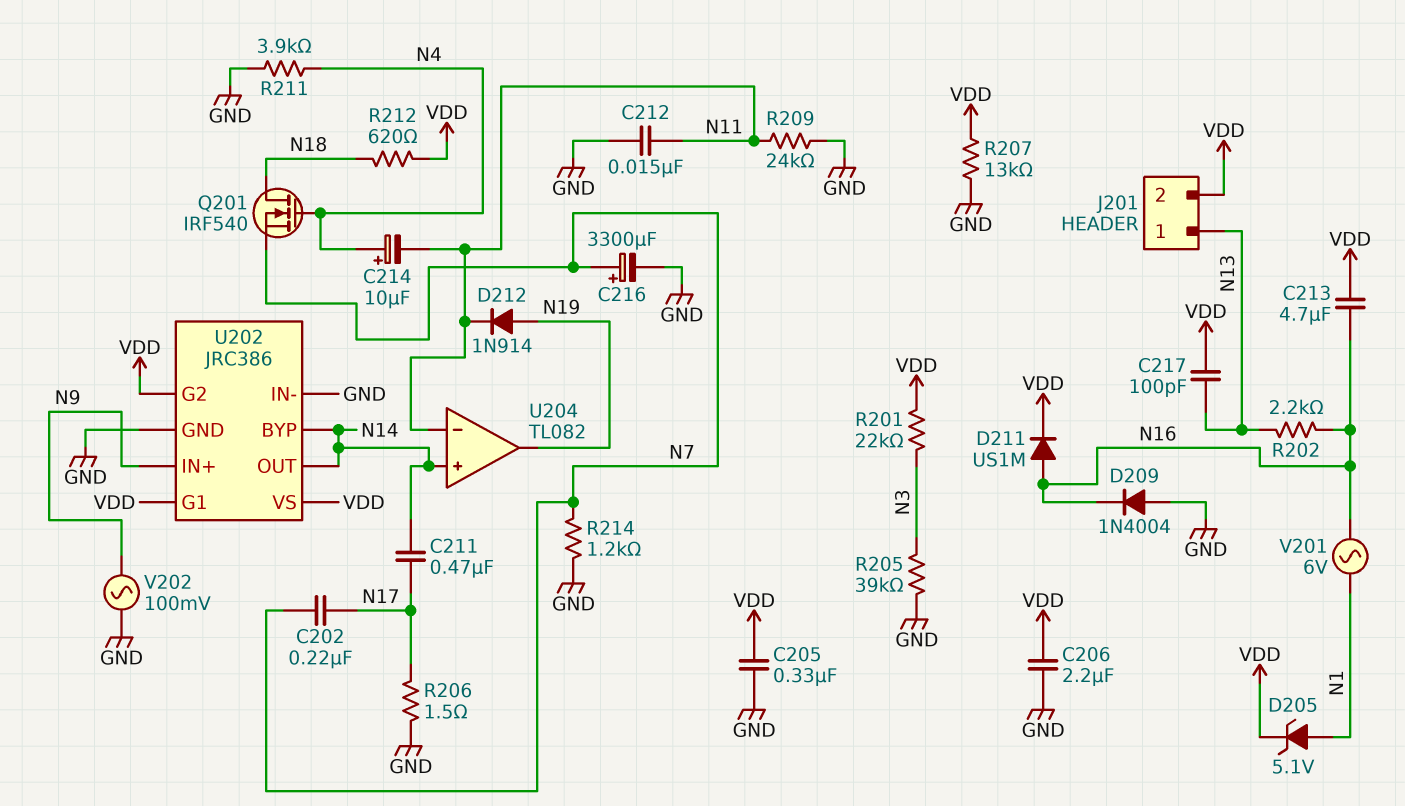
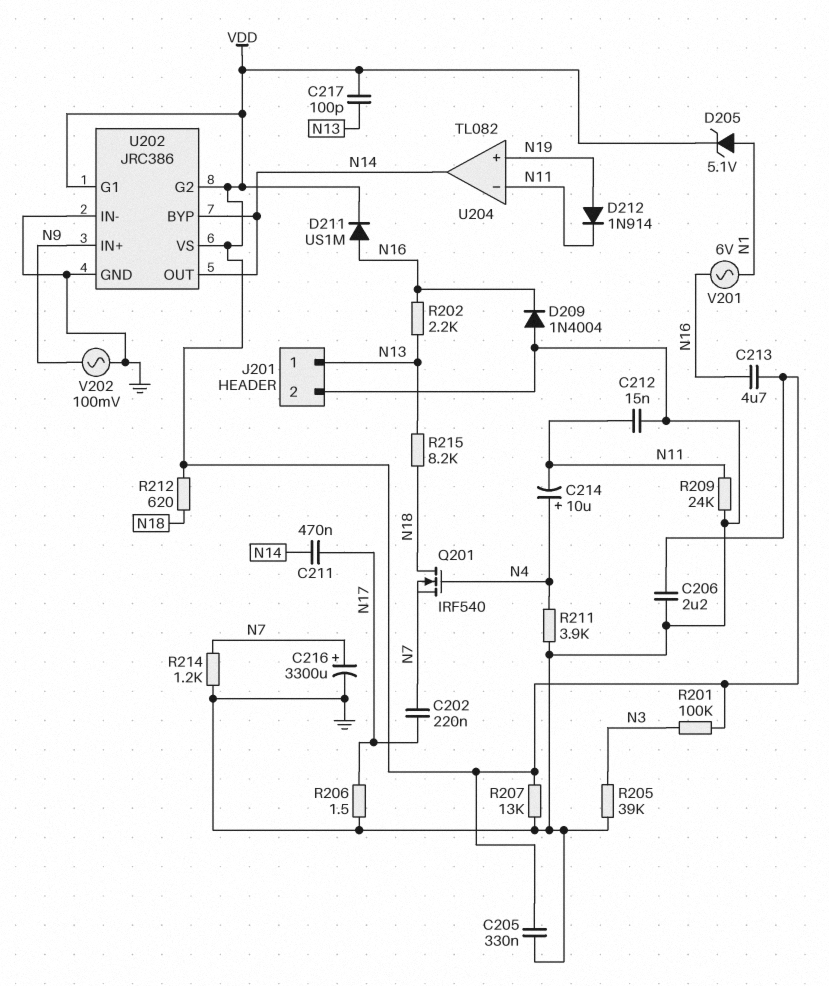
J201 pin 2: VDD -> GND
R201: 22k (N3, VDD) -> 100k (N3, VDD)
R215: none -> 8.2k (N13, N18)
U204 pin in+: N14 -> N19
U204 pin out: N19 -> N14

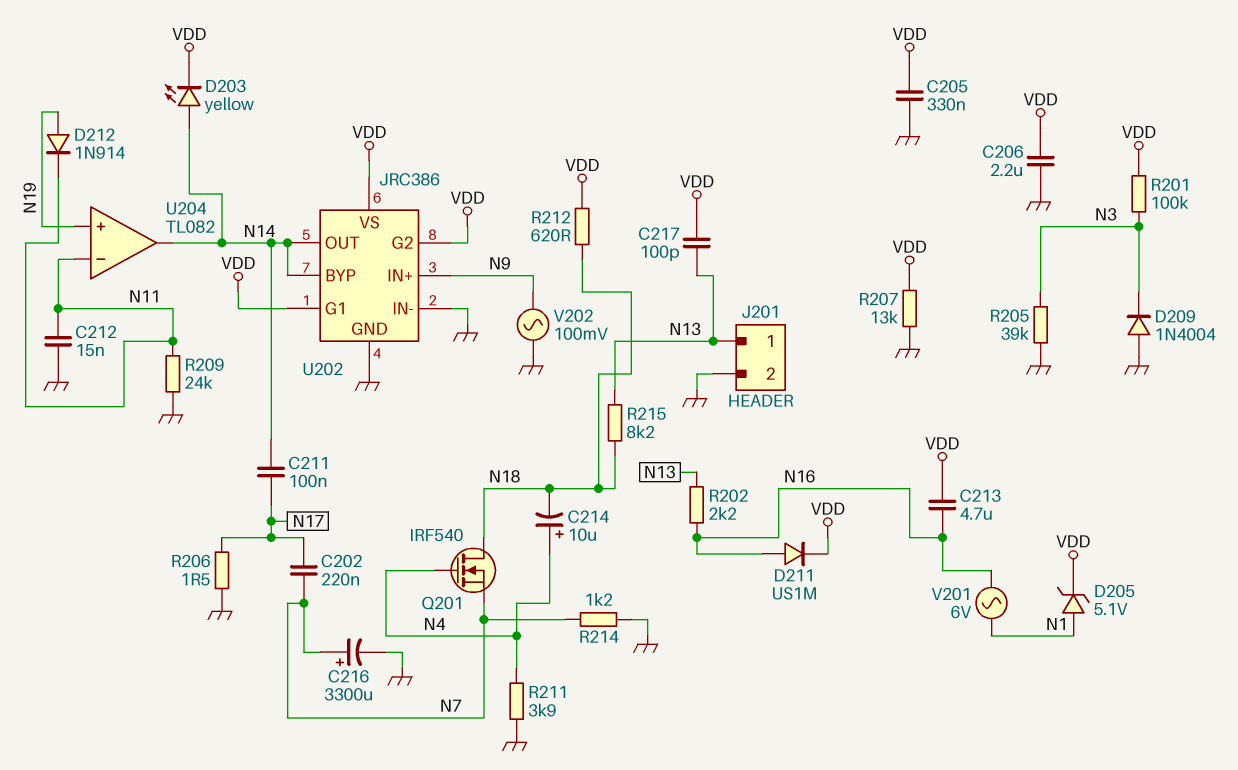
C211: 470nF (N14, N17) -> 100nF (N14, N17)
C214: 10uF (plus N4, minus N11) -> 10uF (plus N4, minus N18)
D203: none -> LED yellow (A N14, K VDD)
D209: diode 1N4004 (A GND, K N16) -> diode 1N4004 (A GND, K N3)

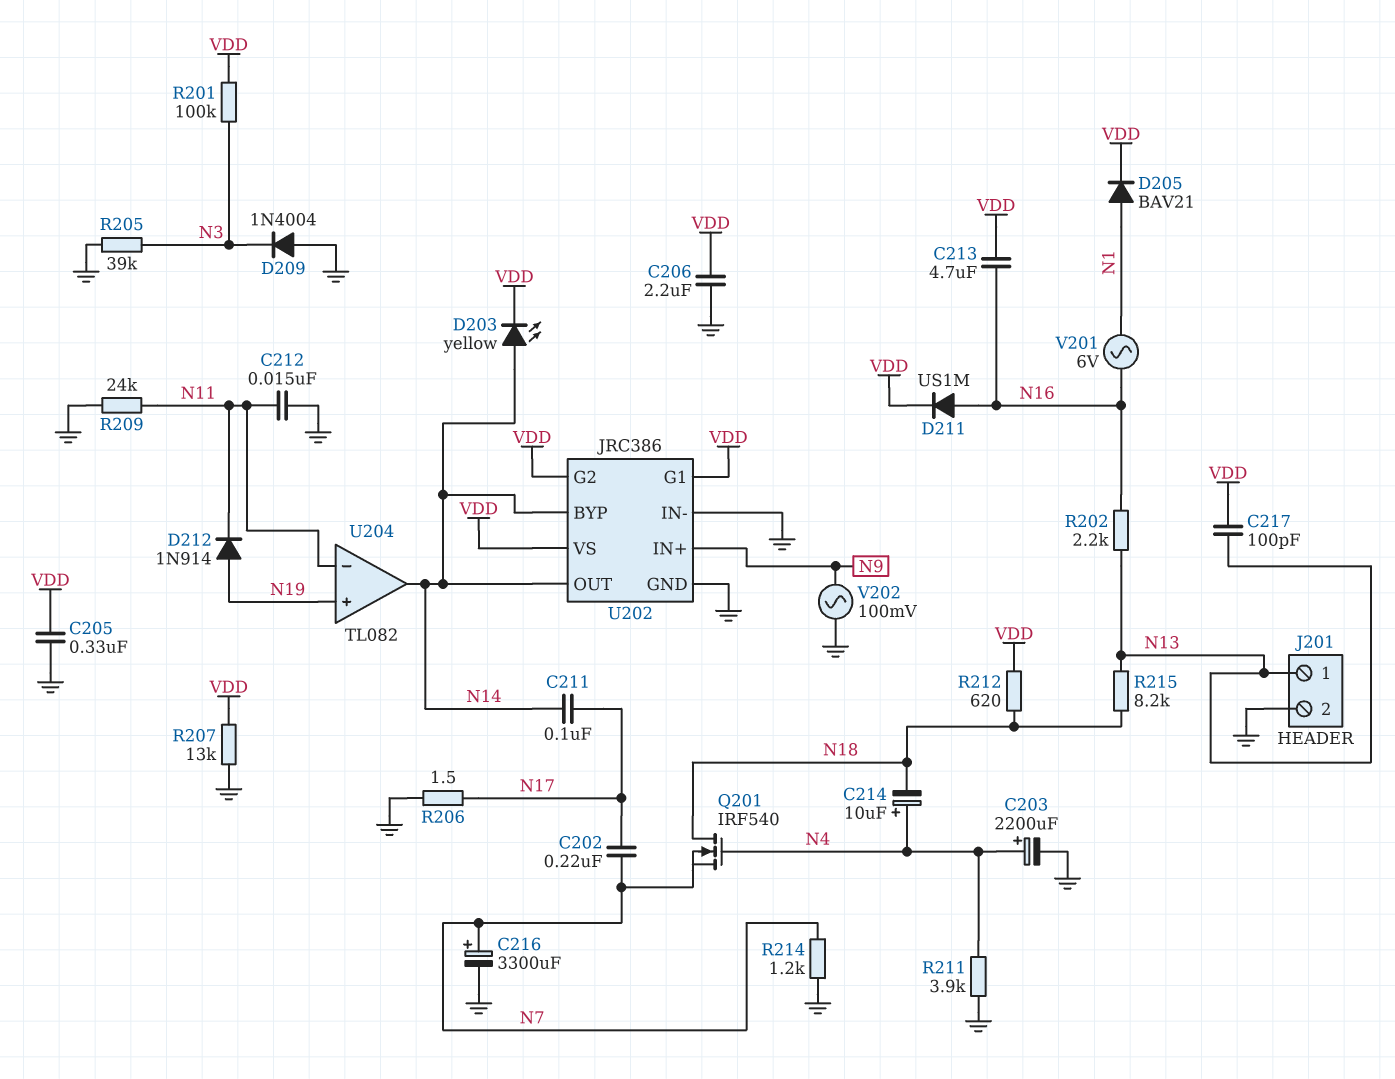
C203: none -> 2200uF (plus N4, minus GND)
D205: zener 5.1V (A N1, K VDD) -> diode BAV21 (A N1, K VDD)

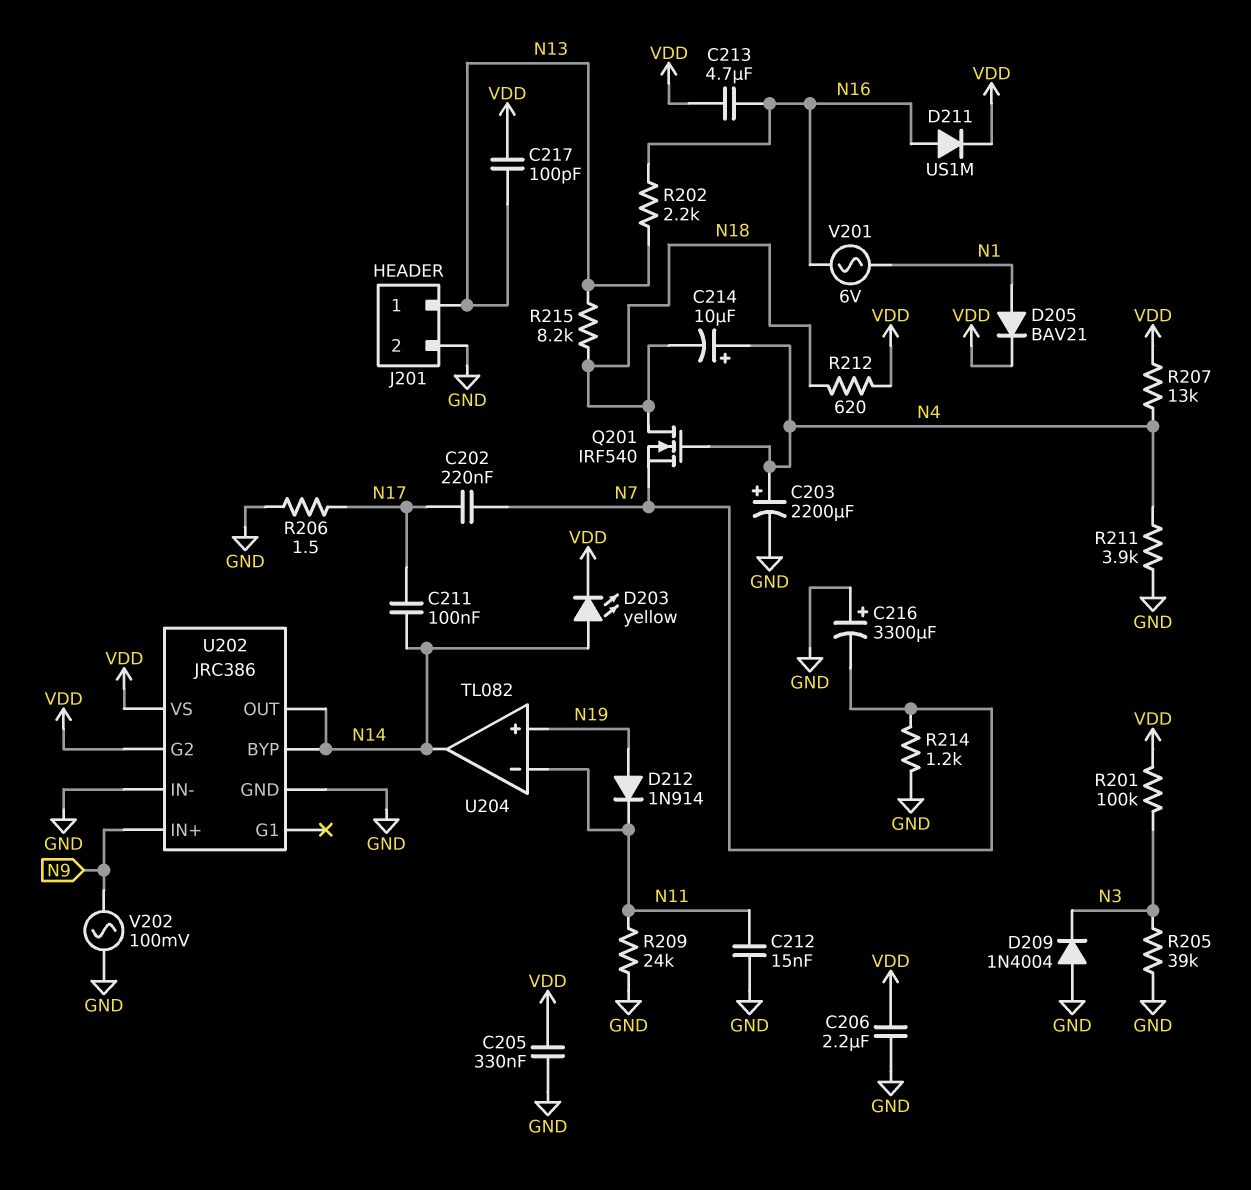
C216: 3300uF (plus N7, minus GND) -> 3300uF (plus GND, minus N7)
R207: 13k (GND, VDD) -> 13k (N4, VDD)
U202 pin G1: VDD -> none

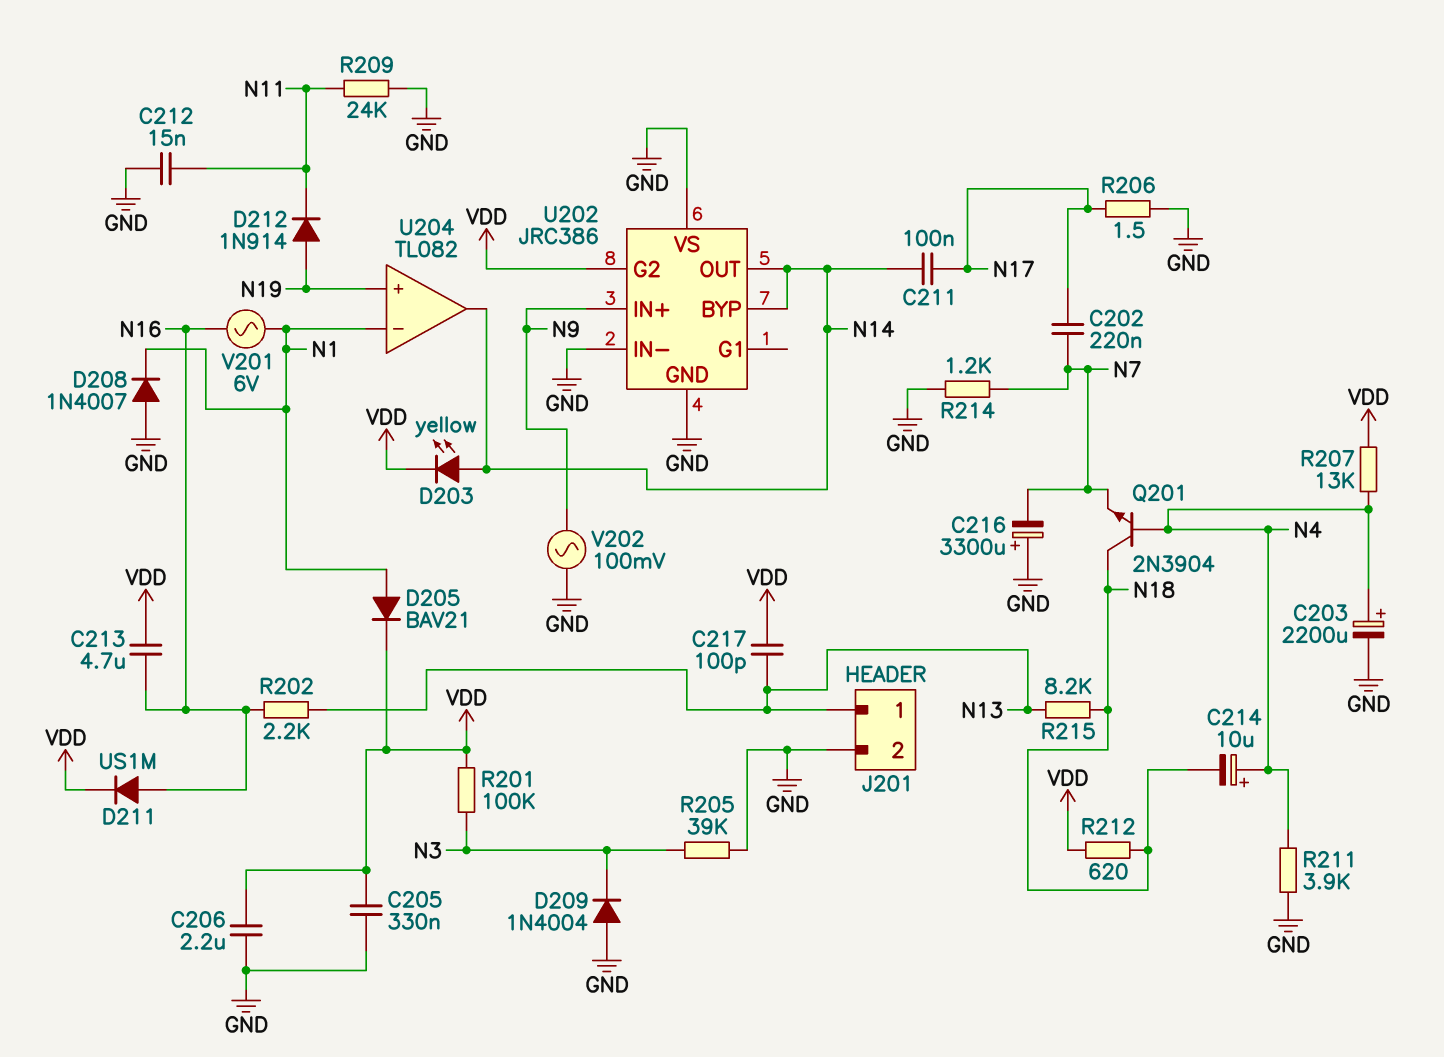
D208: none -> diode 1N4007 (A GND, K N1)
Q201: NMOS IRF540 (G N4, D N18, S N7) -> NPN 2N3904 (B N4, C N18, E N7)
U202 pin VS: VDD -> GND
U204 pin in-: N11 -> N1

